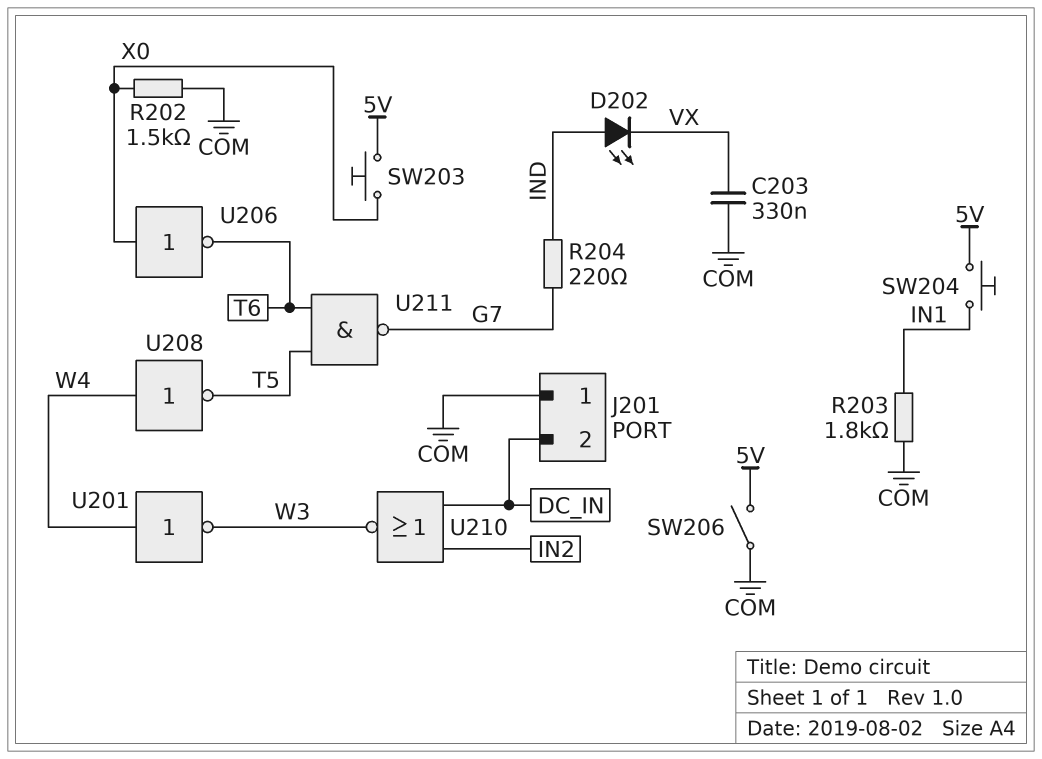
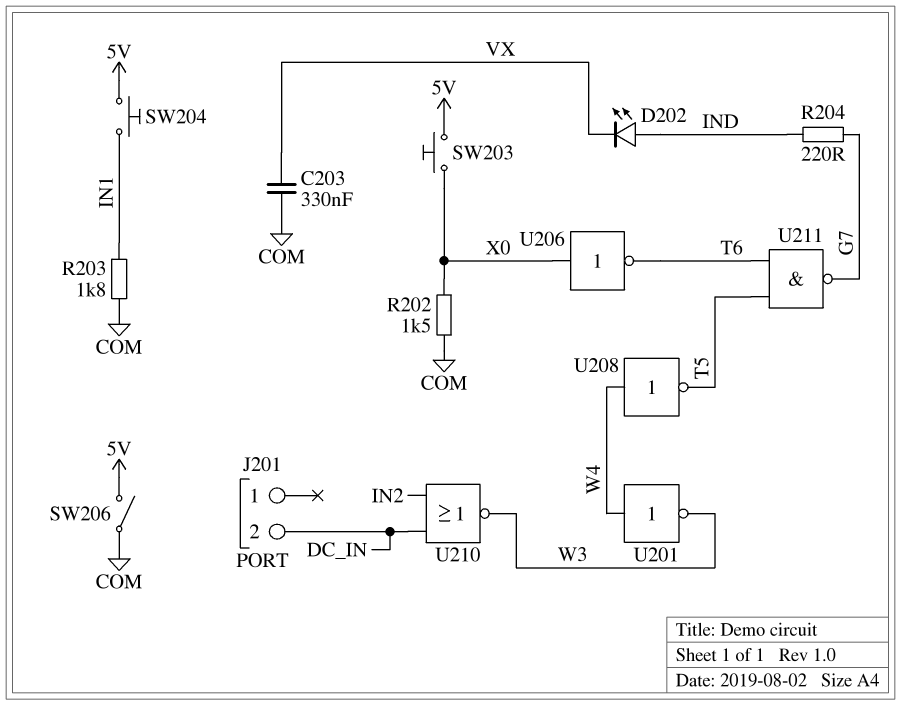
J201 pin 1: COM -> none

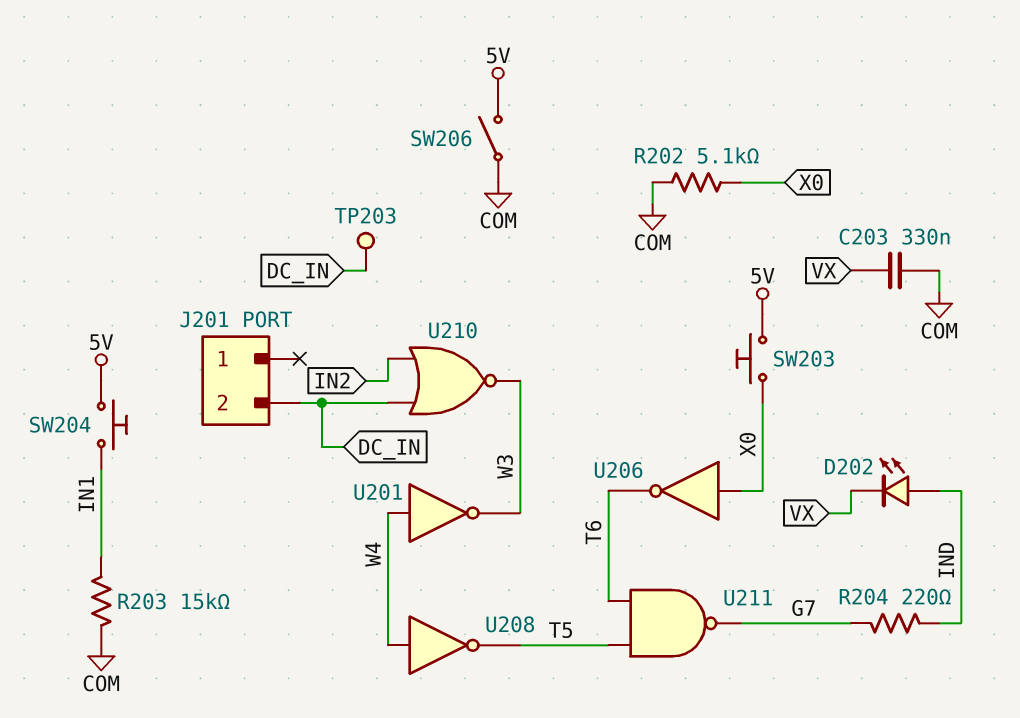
R202: 1.5k (COM, X0) -> 5.1k (COM, X0)
R203: 1.8k (COM, IN1) -> 15k (COM, IN1)
TP203: none -> test point (DC_IN)

